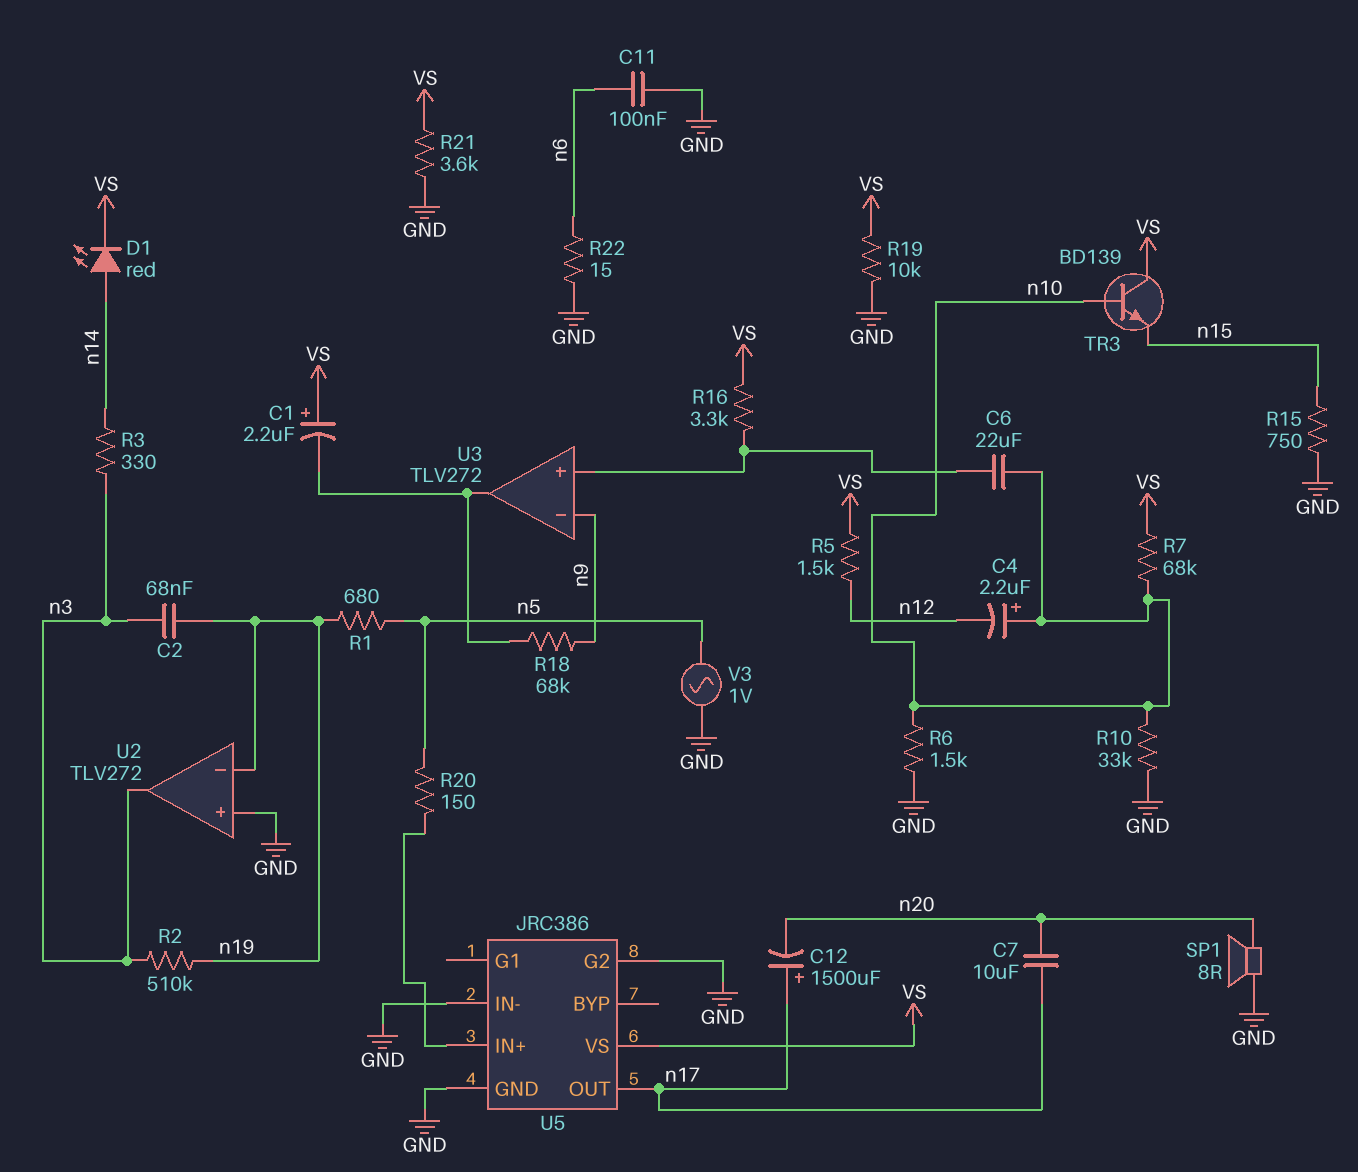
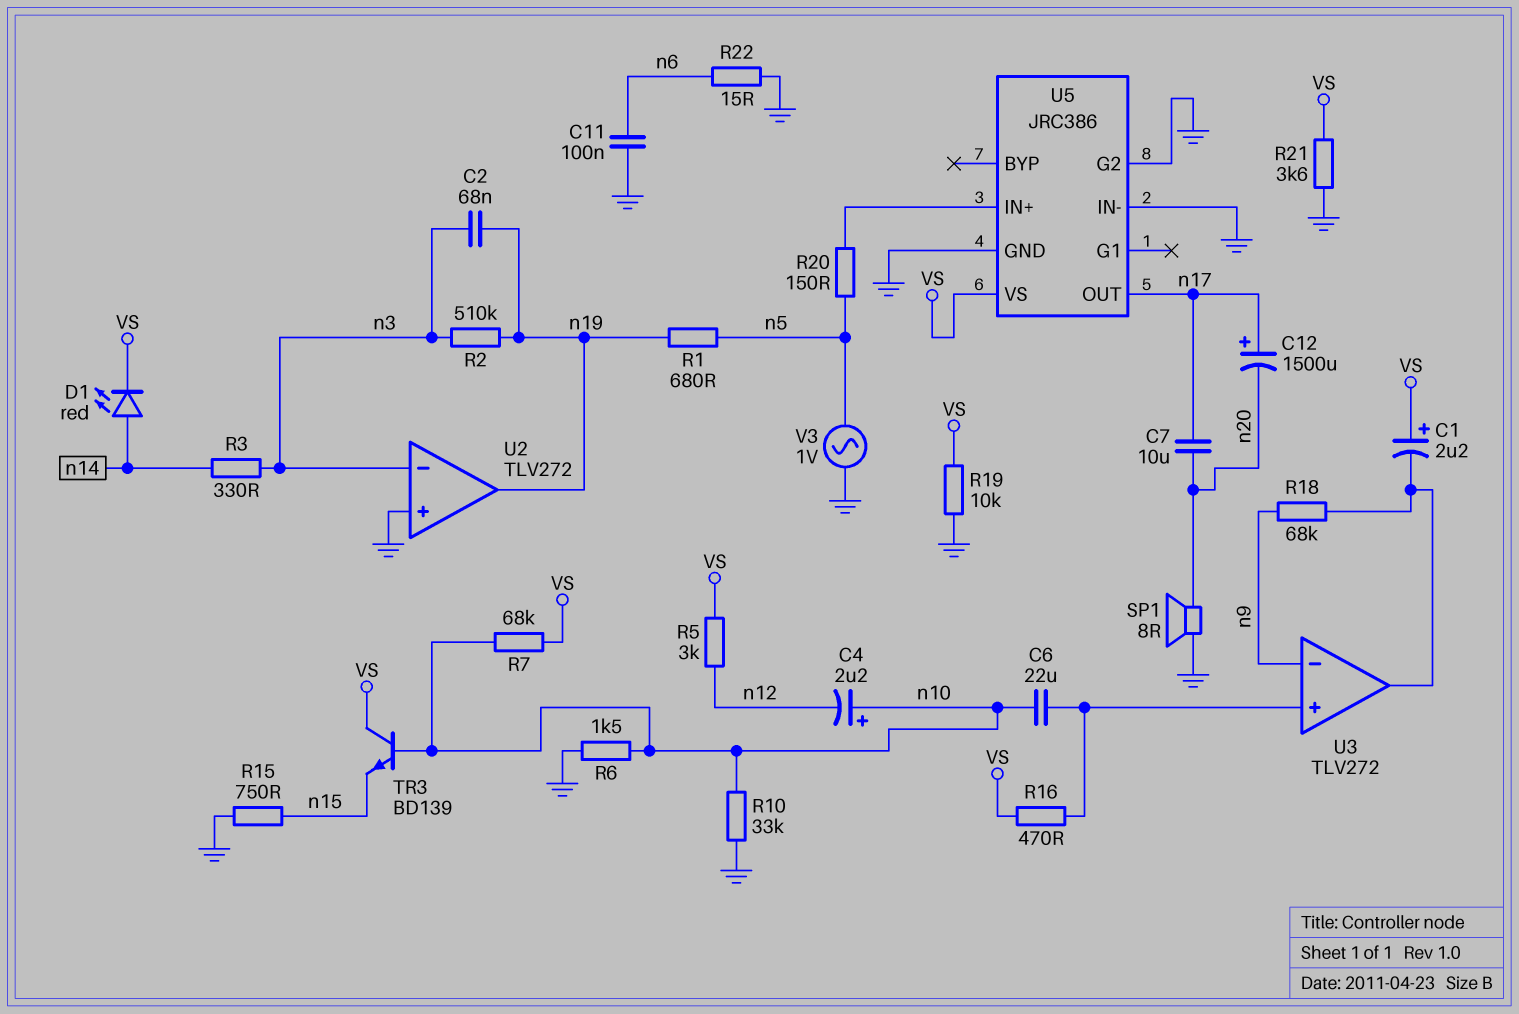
R5: 1.5k (VS, n12) -> 3k (VS, n12)
R16: 3.3k (U3/in+, VS) -> 470 (U3/in+, VS)
U2 pin in-: n19 -> n3
U2 pin out: n3 -> n19

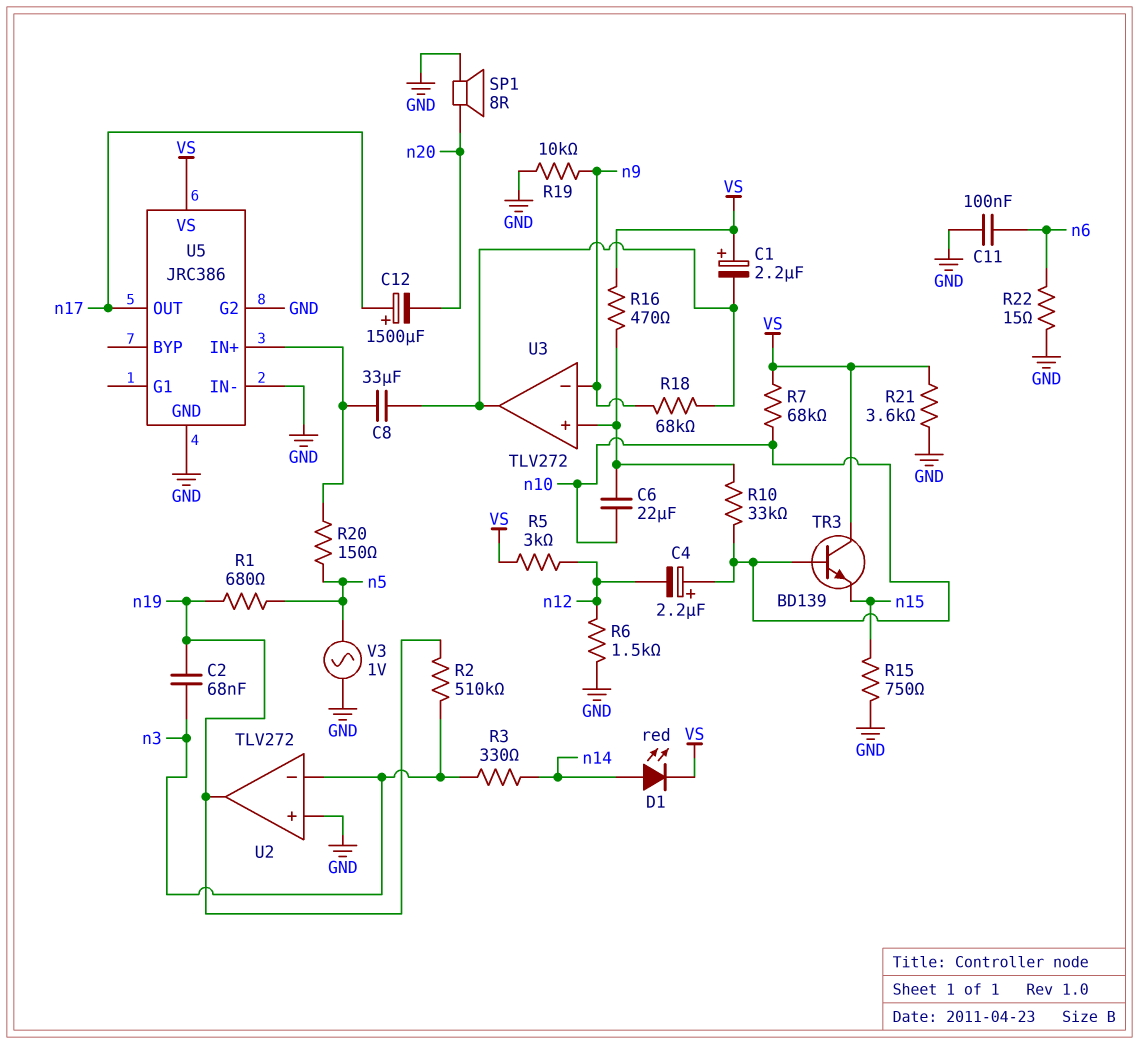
C7: 10uF (n17, n20) -> none
C8: none -> 33uF (U3/out, U5/IN+)
R6: 1.5k (GND, n10) -> 1.5k (GND, n12)
R10: 33k (GND, n10) -> 33k (U3/in+, n10)
R19: 10k (GND, VS) -> 10k (GND, n9)

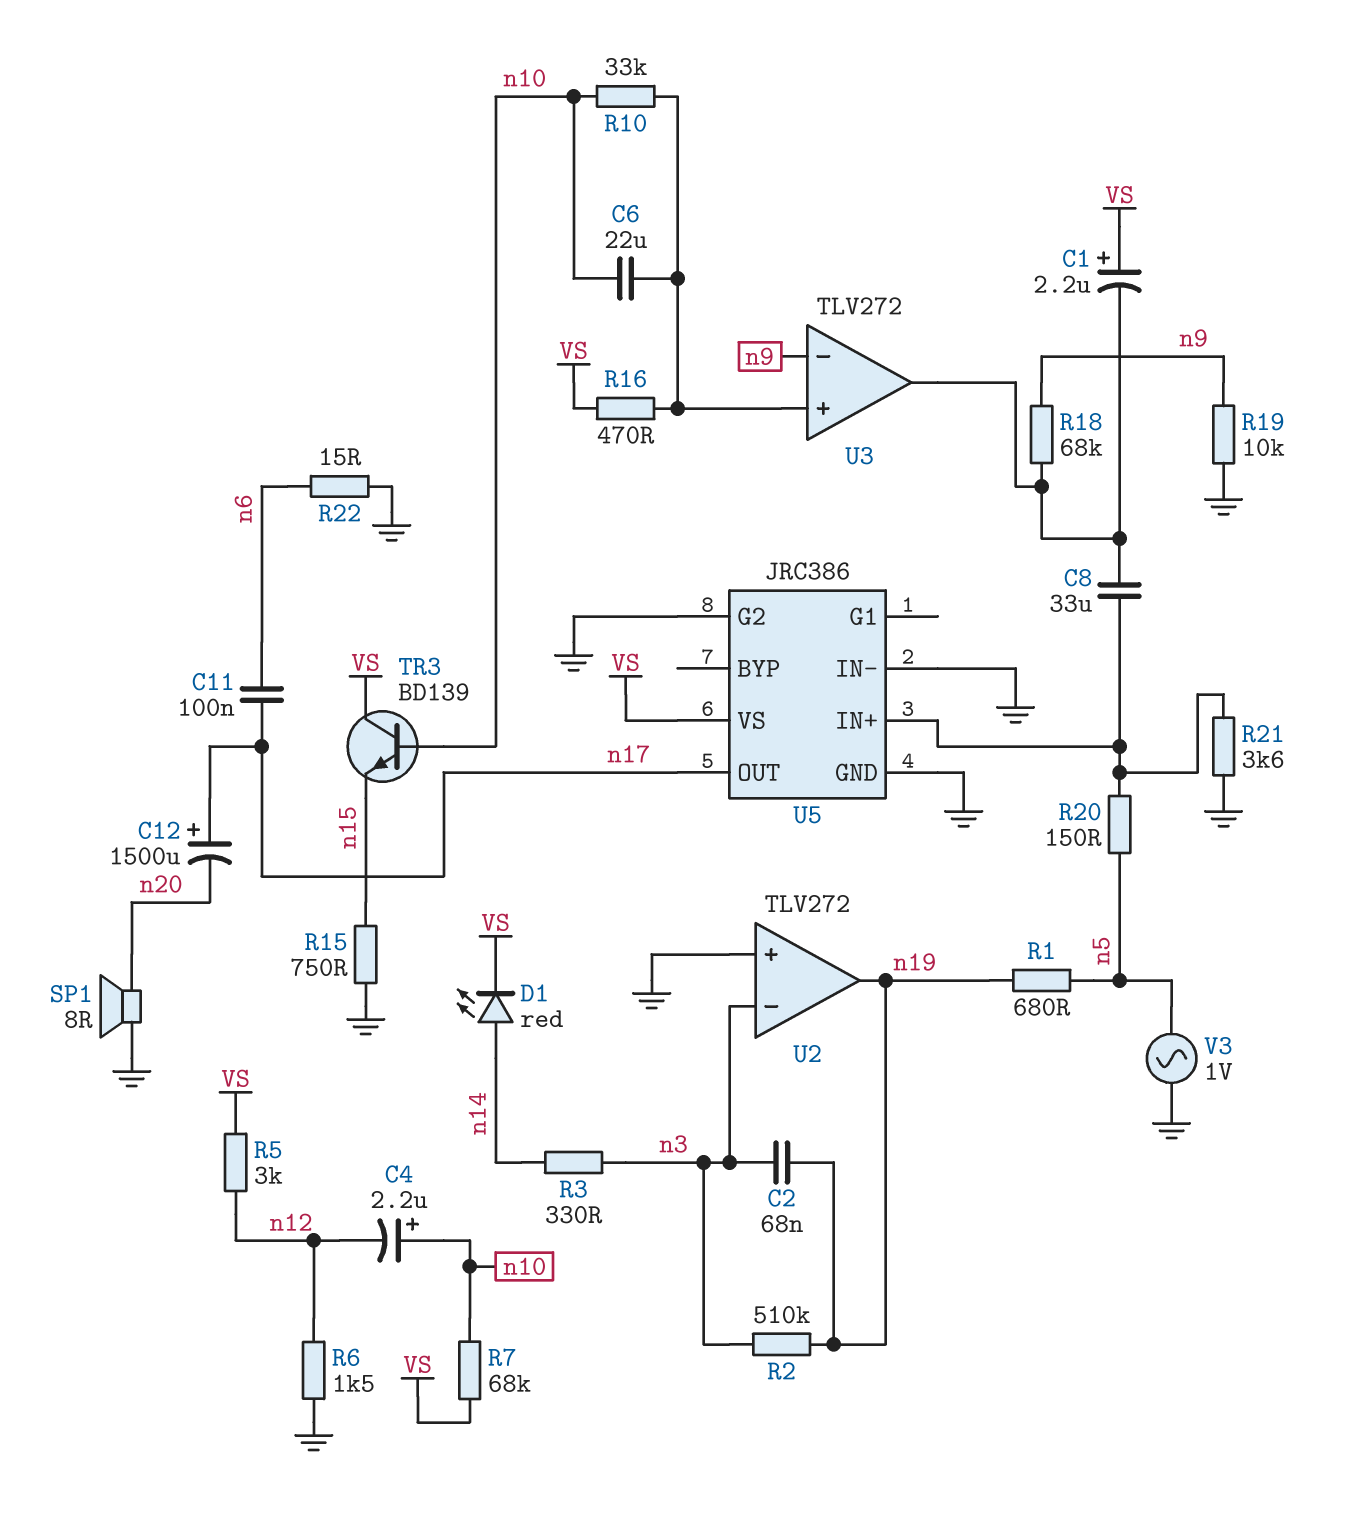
C11: 100nF (GND, n6) -> 100nF (n6, n17)
R21: 3.6k (GND, VS) -> 3.6k (GND, U5/IN+)

